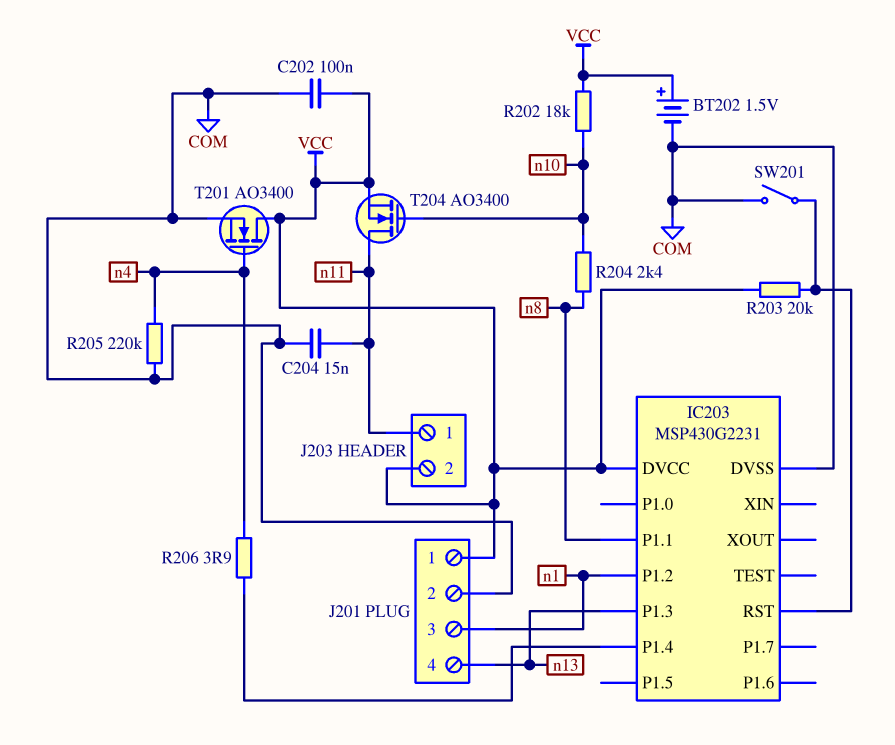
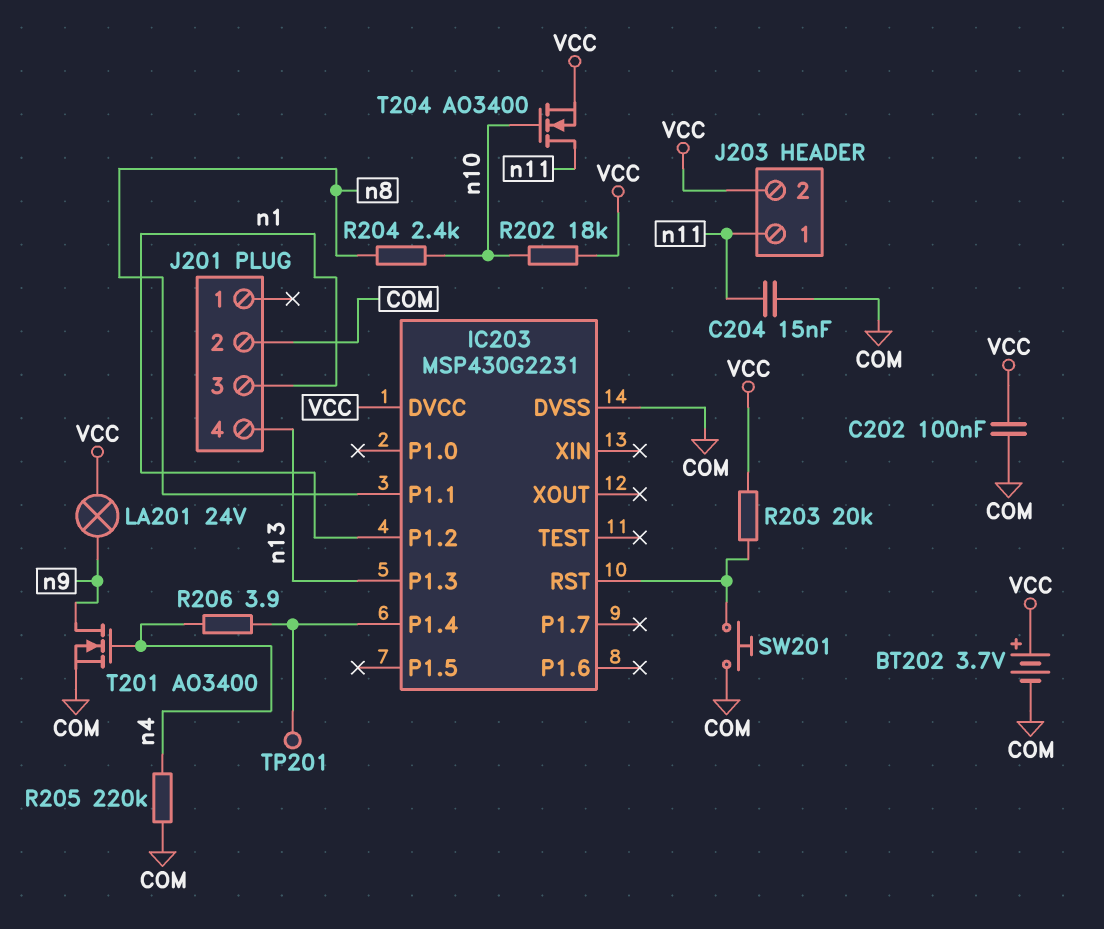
BT202: 1.5V (plus VCC, minus COM) -> 3.7V (plus VCC, minus COM)
J201 pin 1: VCC -> none
LA201: none -> lamp 24V (VCC, n9)
SW201: switch (COM, IC203/RST) -> button (COM, IC203/RST)
T201: NMOS AO3400 (G n4, D VCC, S COM) -> NMOS AO3400 (G n4, D n9, S COM)
TP201: none -> test point (IC203/P1.4)

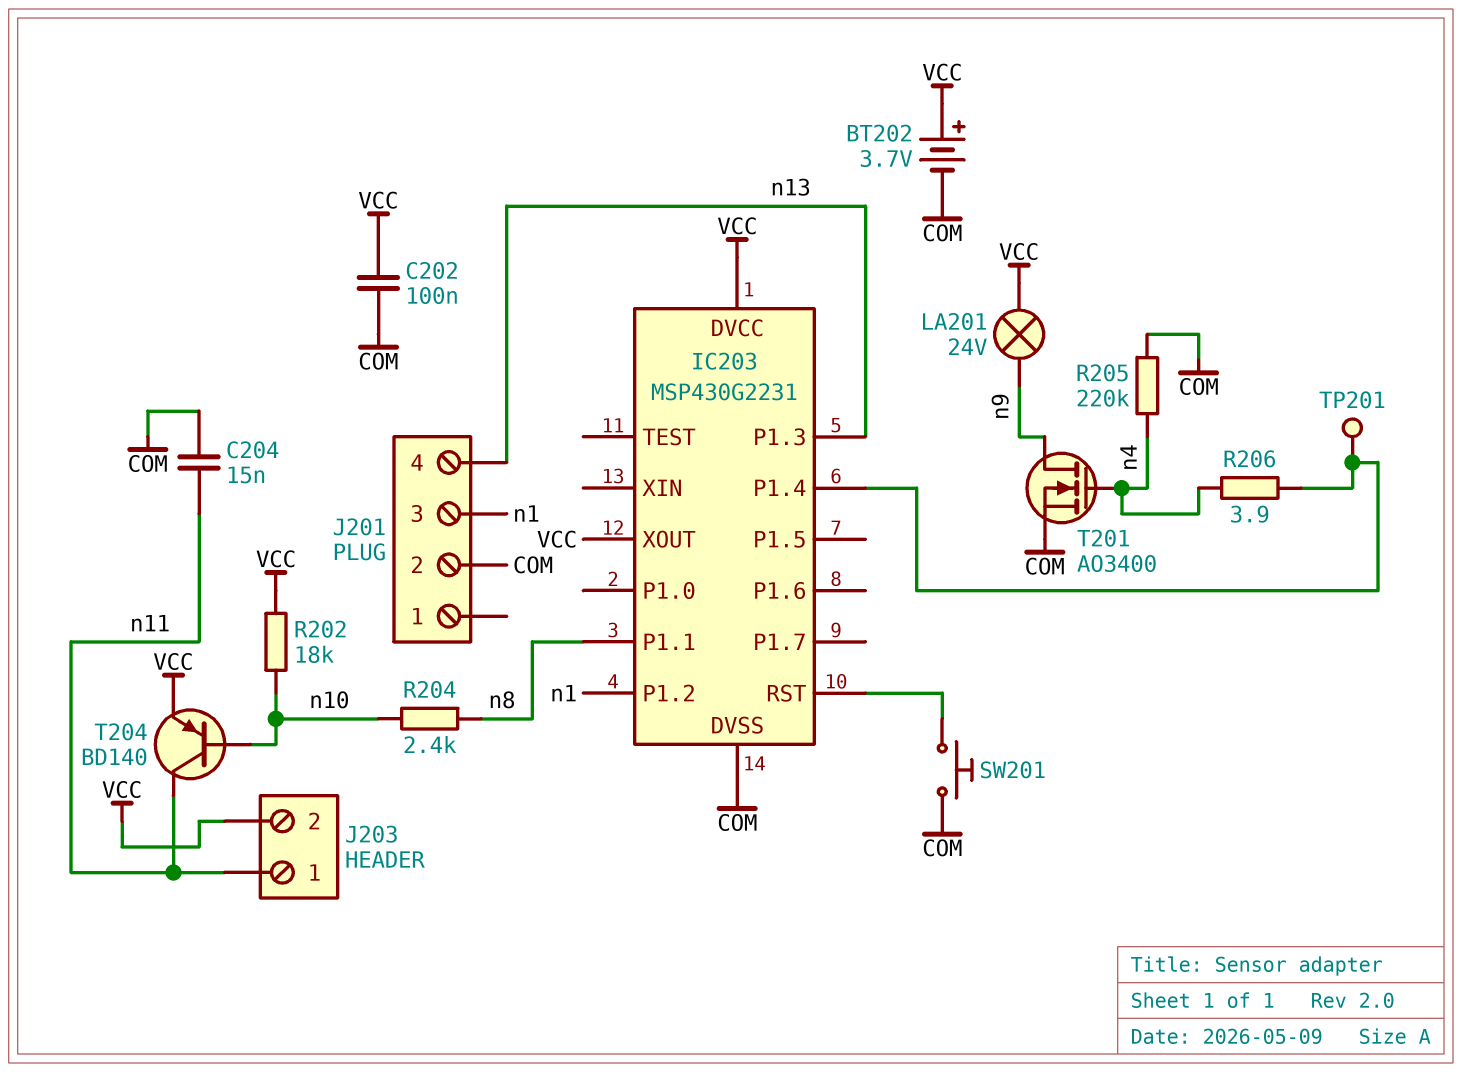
IC203 pin XOUT: none -> VCC
R203: 20k (IC203/RST, VCC) -> none
T204: NMOS AO3400 (G n10, D n11, S VCC) -> PNP BD140 (B n10, C n11, E VCC)

